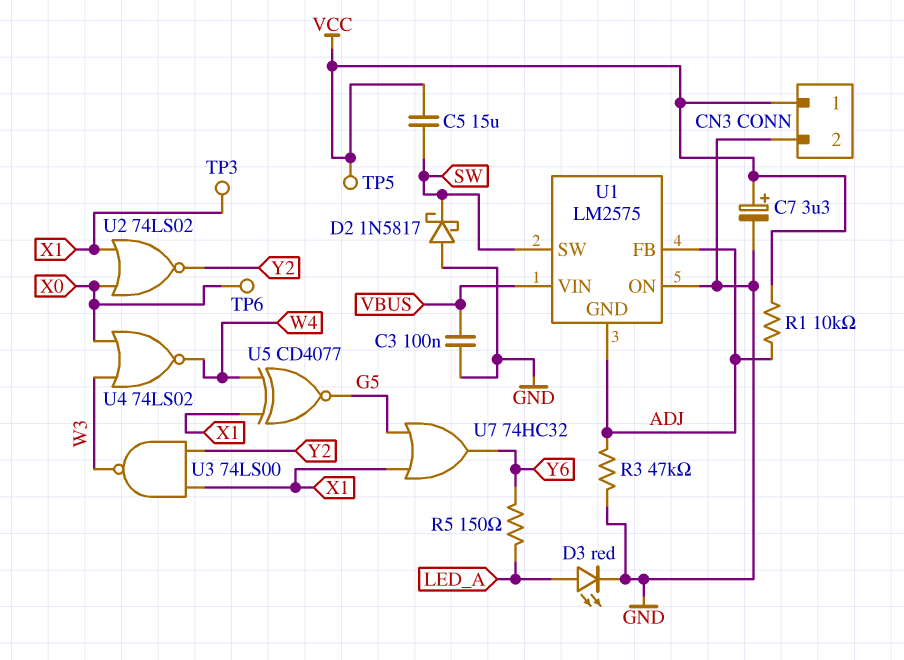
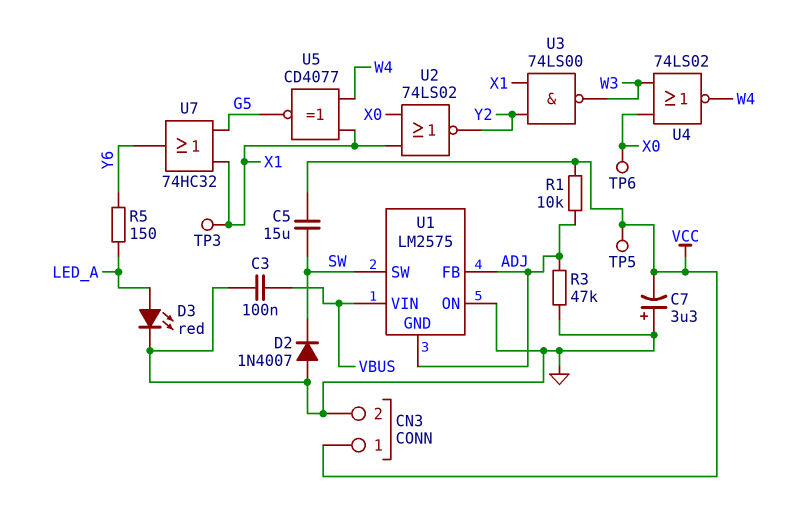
C7: 3.3uF (plus VCC, minus GND) -> 3.3uF (plus GND, minus VCC)
D2: schottky 1N5817 (A GND, K SW) -> diode 1N4007 (A GND, K SW)

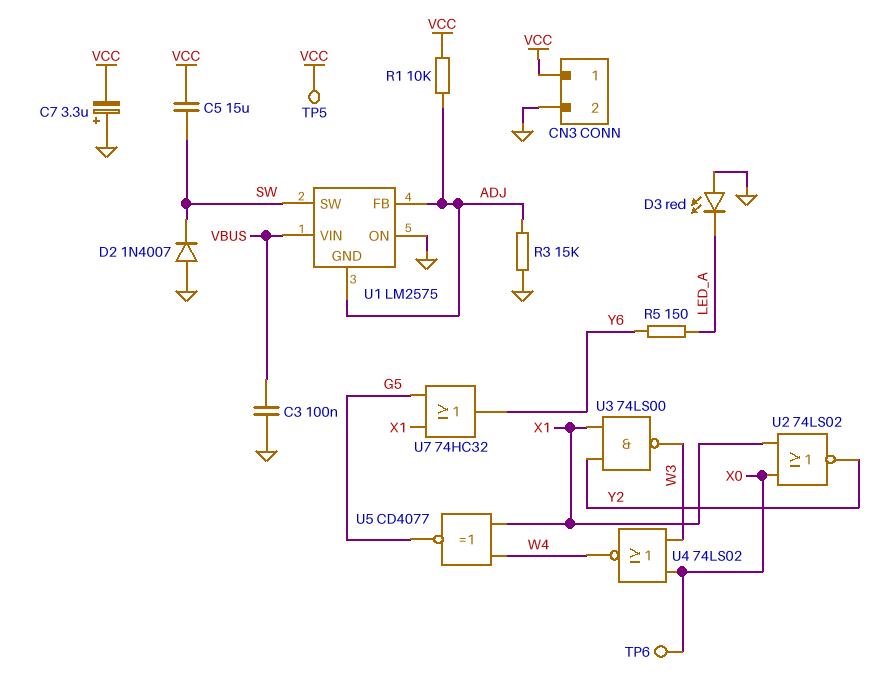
D3: LED red (A LED_A, K GND) -> LED red (A GND, K LED_A)
R3: 47k (ADJ, GND) -> 15k (ADJ, GND)
TP3: test point (X1) -> none

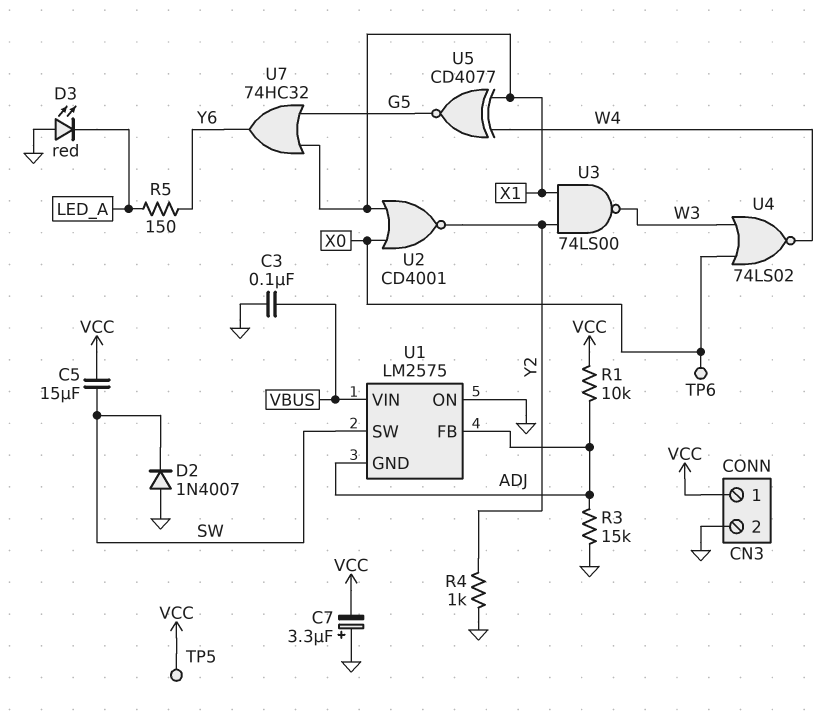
R4: none -> 1k (GND, Y2)
U2: NOR 74LS02 (in X0, in X1, out Y2) -> NOR CD4001 (in X0, in X1, out Y2)

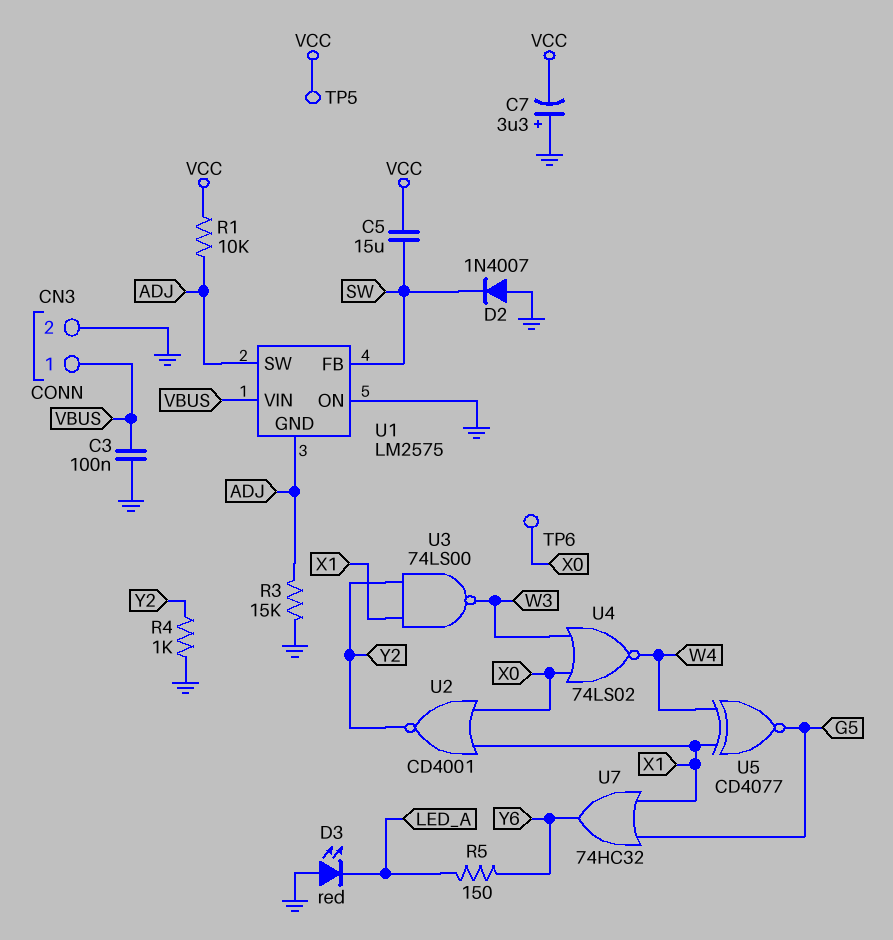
CN3 pin 1: VCC -> VBUS
U1 pin FB: ADJ -> SW
U1 pin SW: SW -> ADJ

